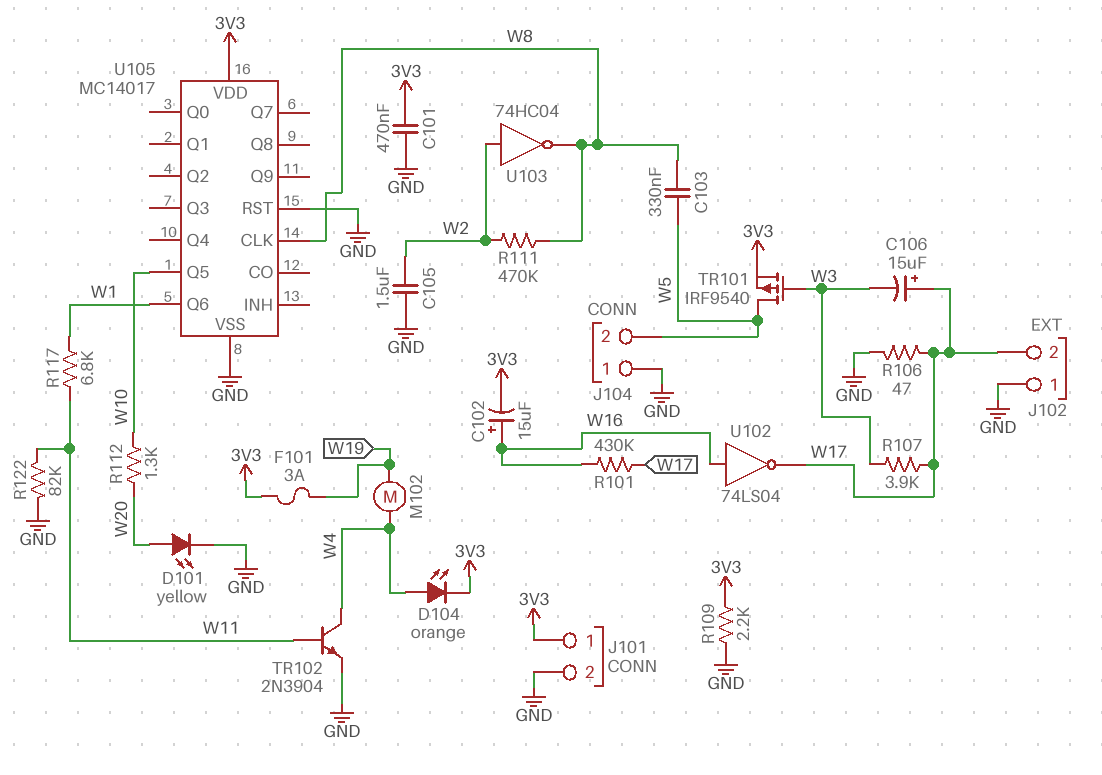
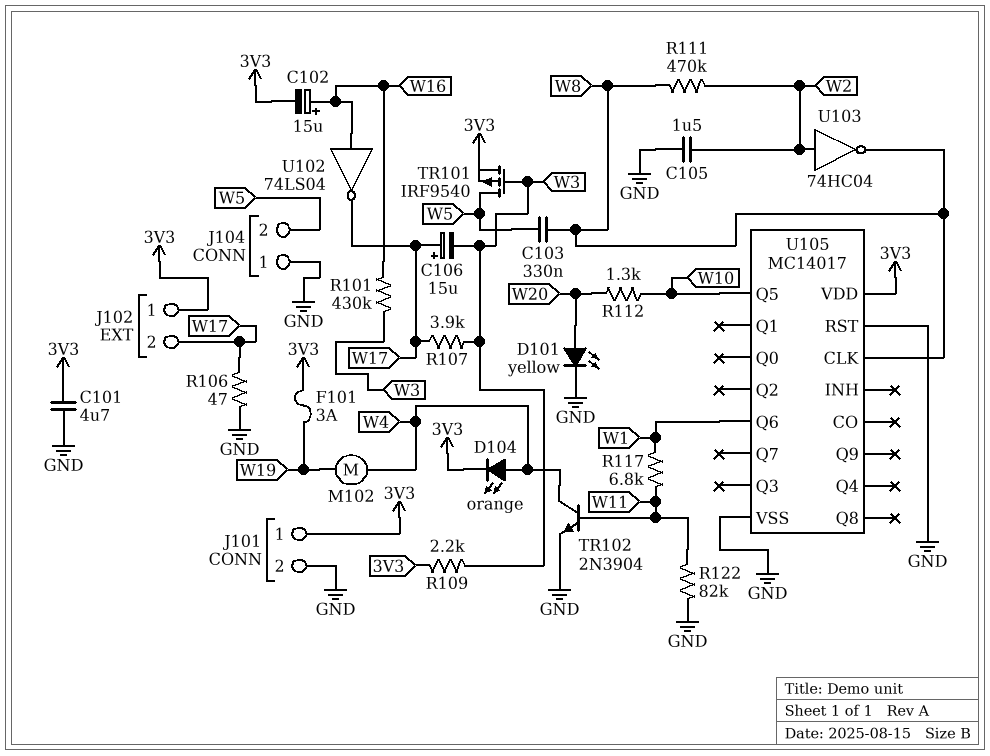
C101: 470nF (3V3, GND) -> 4.7uF (3V3, GND)
J102 pin 1: GND -> 3V3
R101: 430k (W16, W17) -> 430k (W3, W16)
R109: 2.2k (3V3, GND) -> 2.2k (3V3, W3)

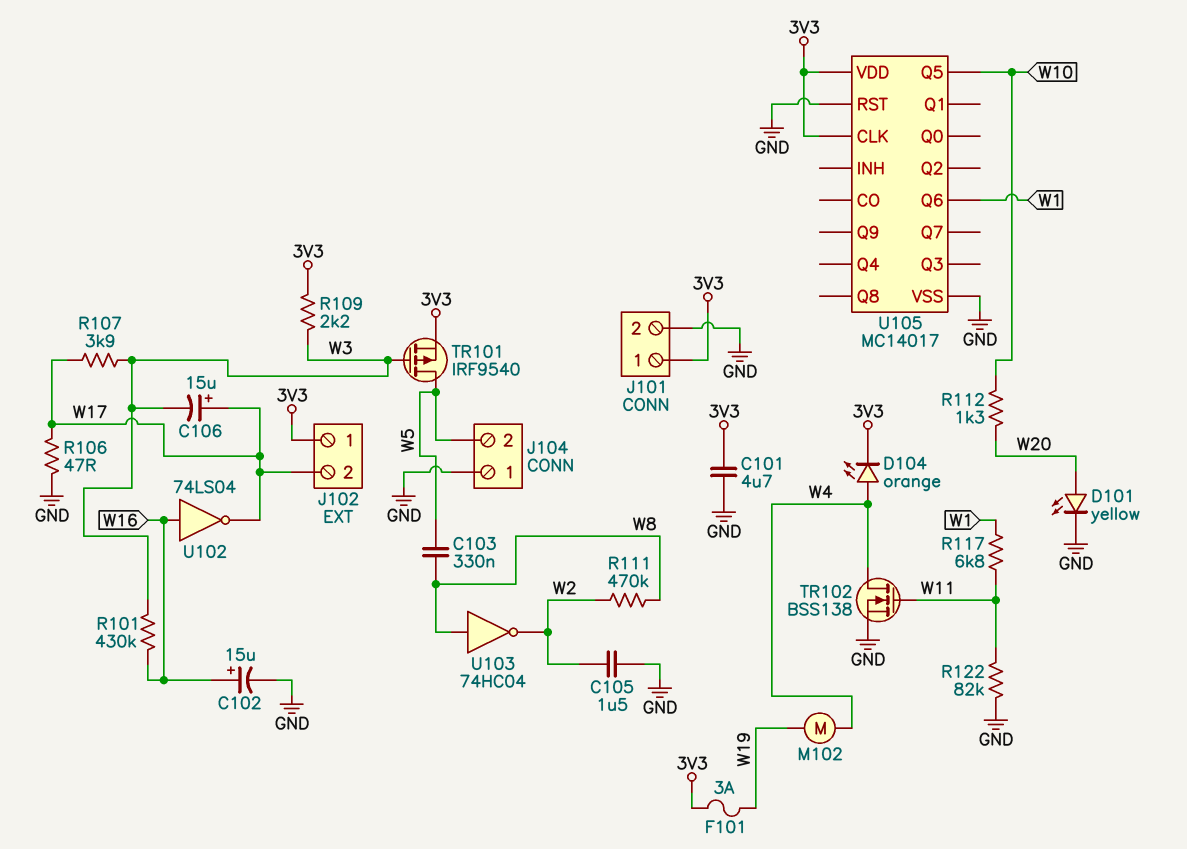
C102: 15uF (plus W16, minus 3V3) -> 15uF (plus W16, minus GND)
TR102: NPN 2N3904 (B W11, C W4, E GND) -> NMOS BSS138 (G W11, D W4, S GND)
U103: NOT 74HC04 (in W2, out W8) -> NOT 74HC04 (in W8, out W2)
U105 pin CLK: W8 -> 3V3

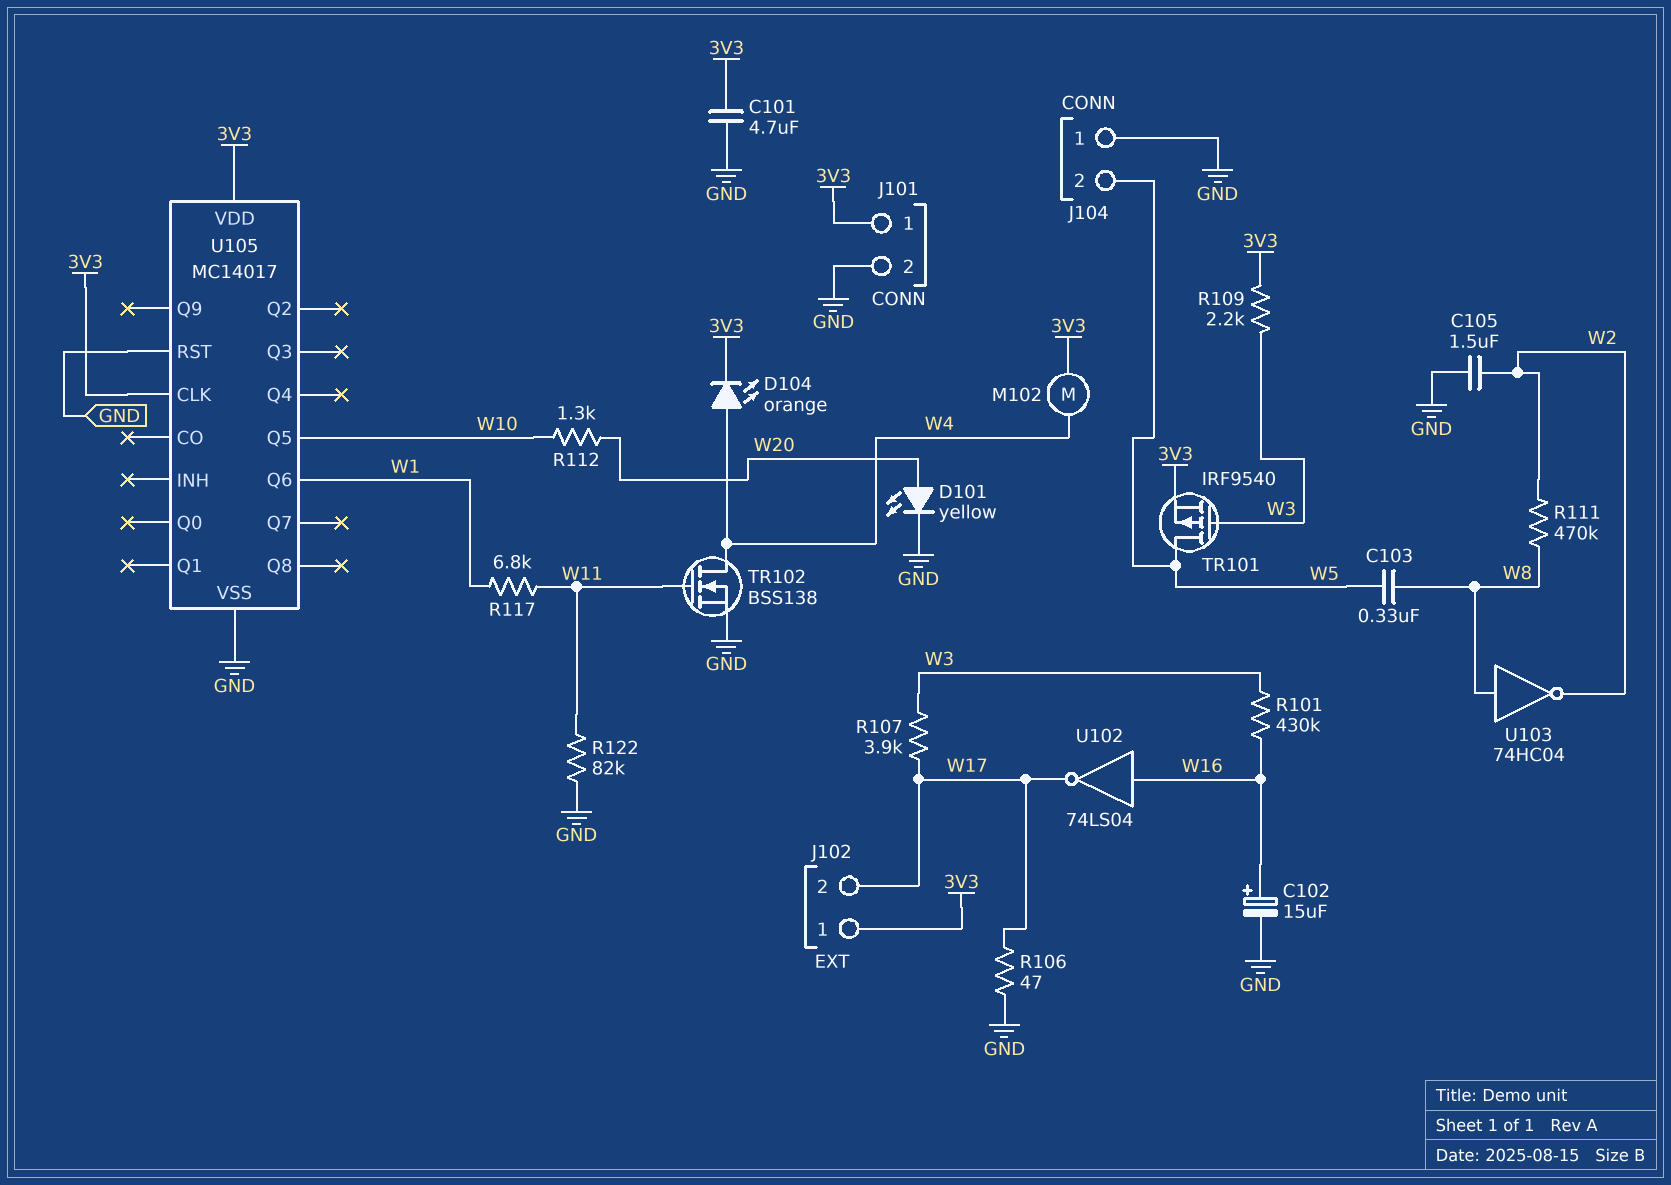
C106: 15uF (plus W17, minus W3) -> none
F101: 3A (3V3, W19) -> none
M102: motor (W4, W19) -> motor (3V3, W4)

